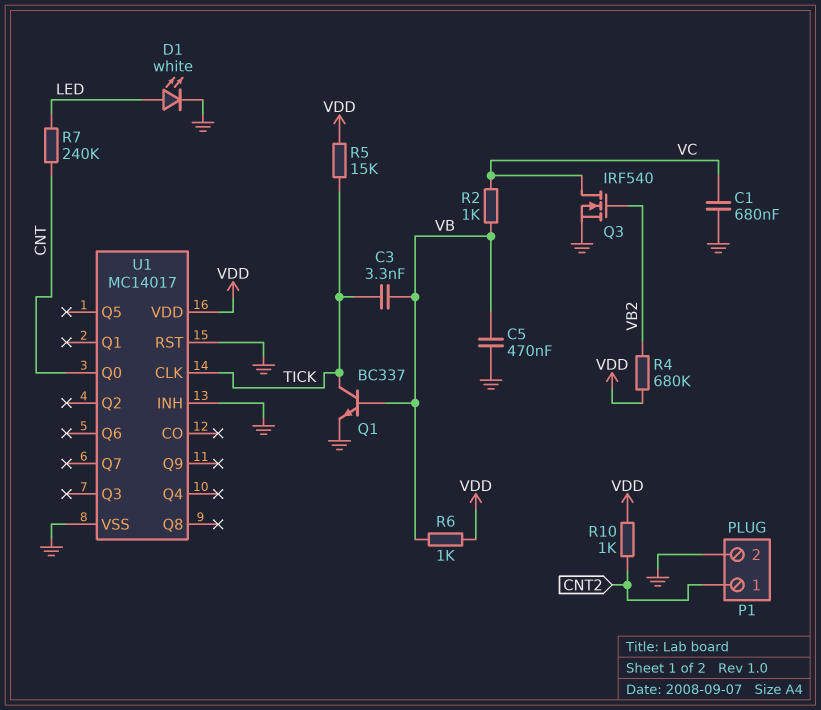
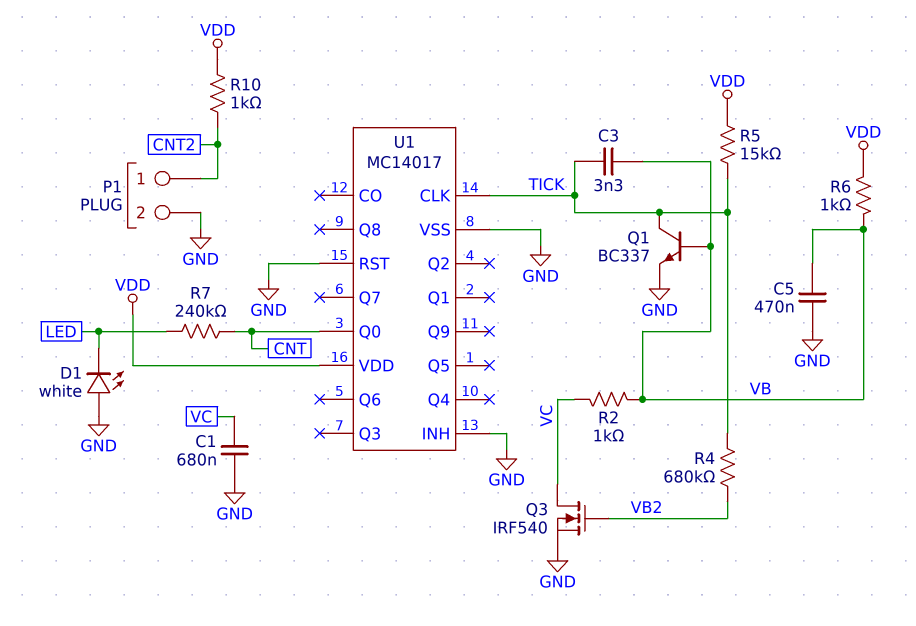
D1: LED white (A LED, K GND) -> LED white (A GND, K LED)
R4: 680k (VB2, VDD) -> 680k (TICK, VB2)

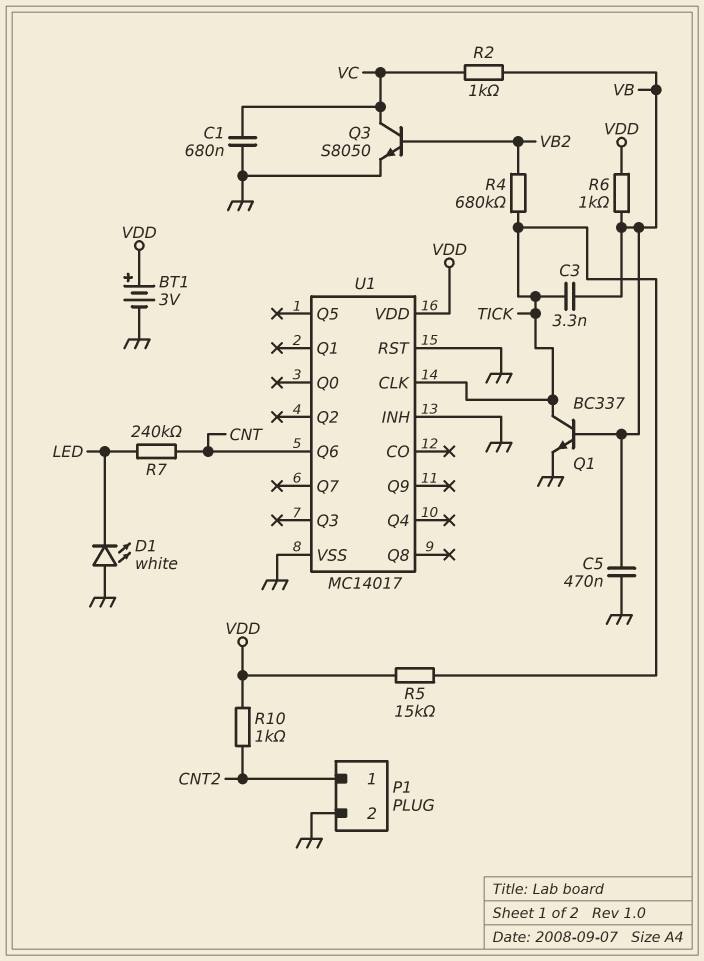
BT1: none -> 3V (plus VDD, minus GND)
Q3: NMOS IRF540 (G VB2, D VC, S GND) -> NPN S8050 (B VB2, C VC, E GND)
U1 pin Q0: CNT -> none
U1 pin Q6: none -> CNT

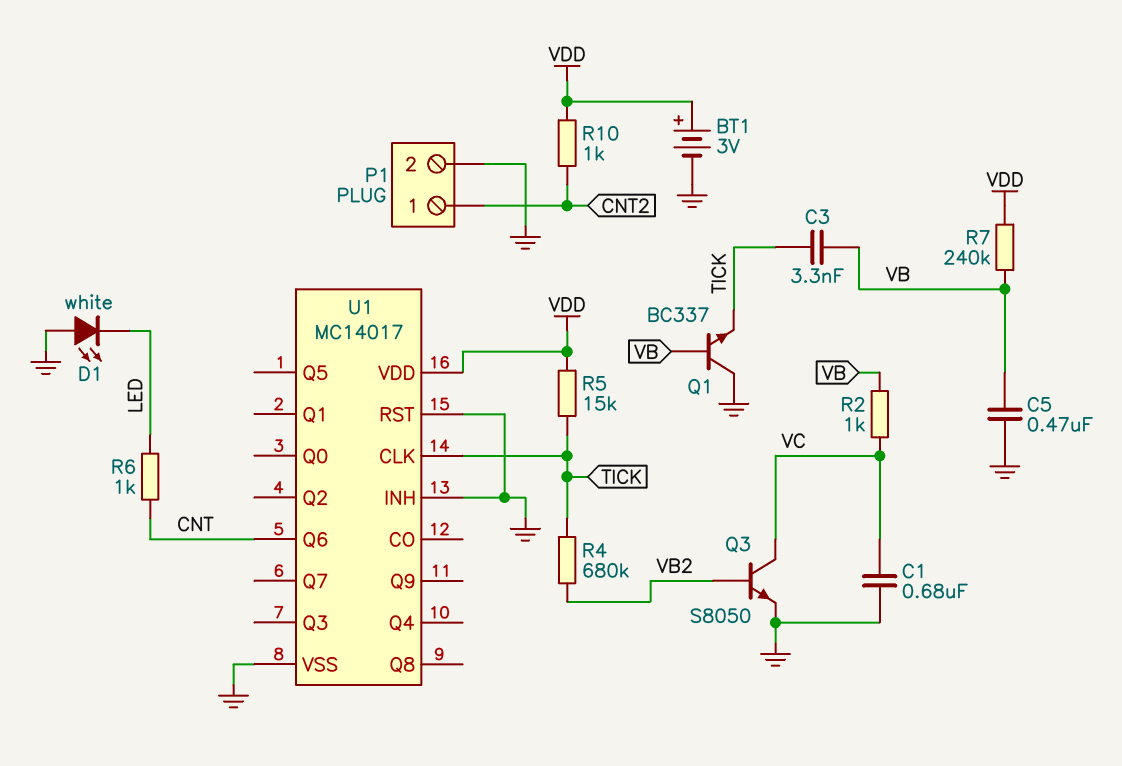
Q1: NPN BC337 (B VB, C TICK, E GND) -> NPN BC337 (B VB, C GND, E TICK)
R6: 1k (VB, VDD) -> 1k (CNT, LED)
R7: 240k (CNT, LED) -> 240k (VB, VDD)

